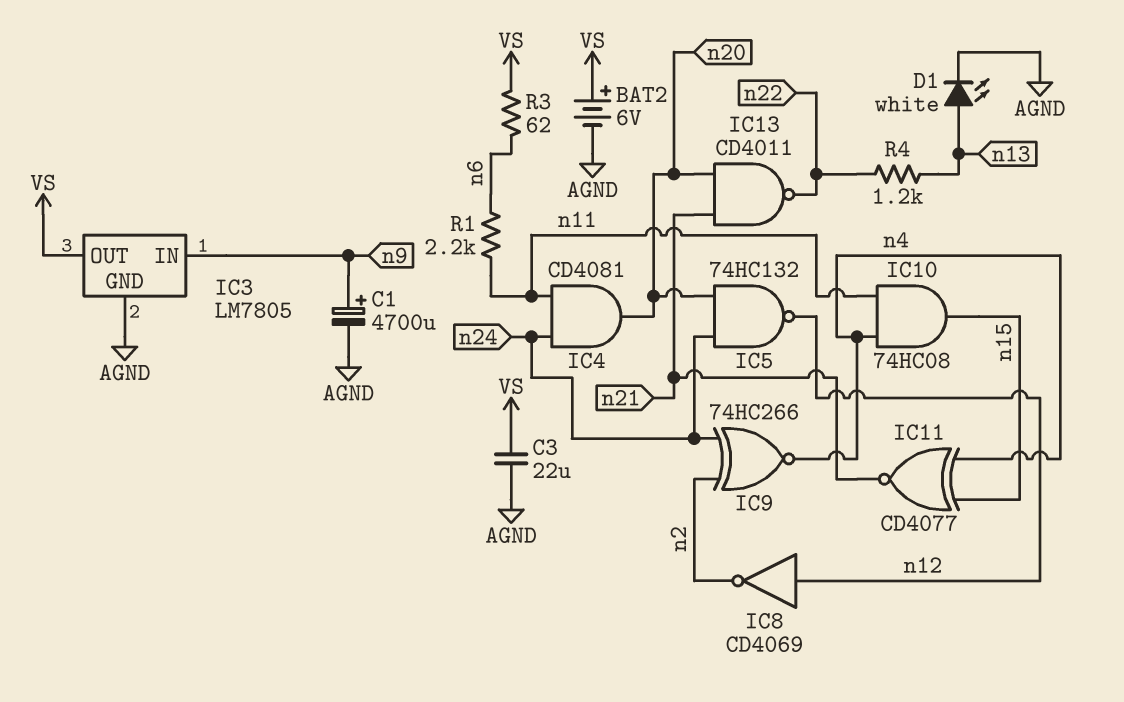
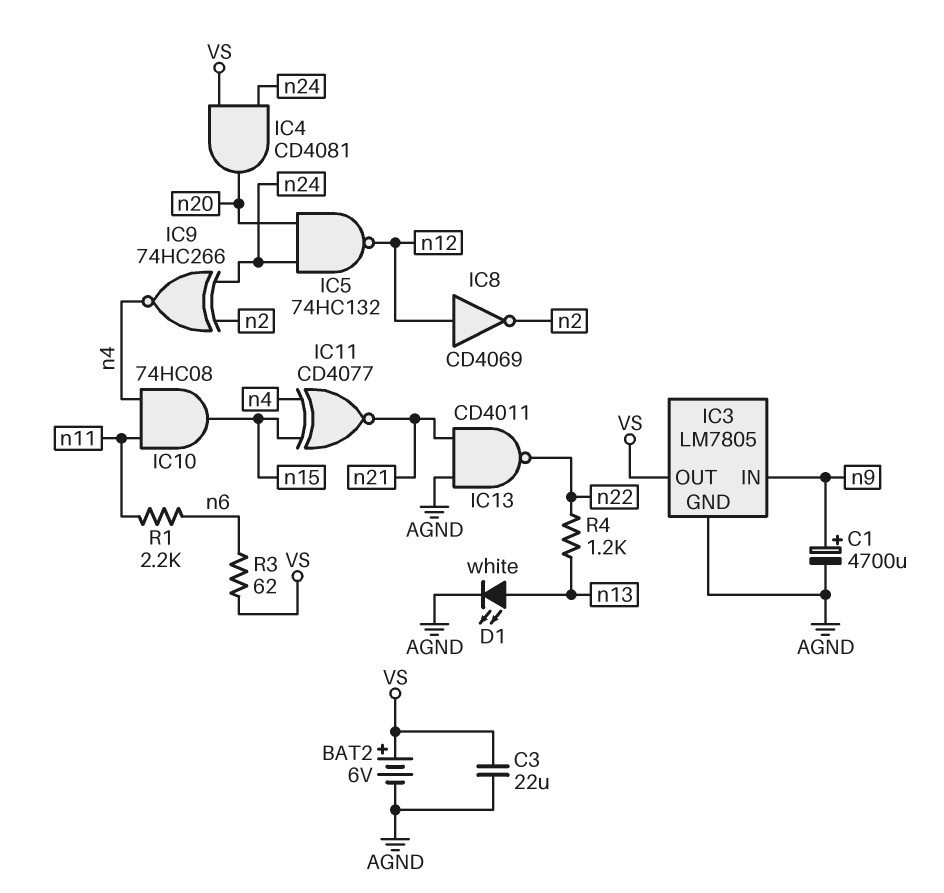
IC4: AND CD4081 (in n11, in n24, out n20) -> AND CD4081 (in VS, in n24, out n20)
IC13: NAND CD4011 (in n20, in n21, out n22) -> NAND CD4011 (in AGND, in n21, out n22)

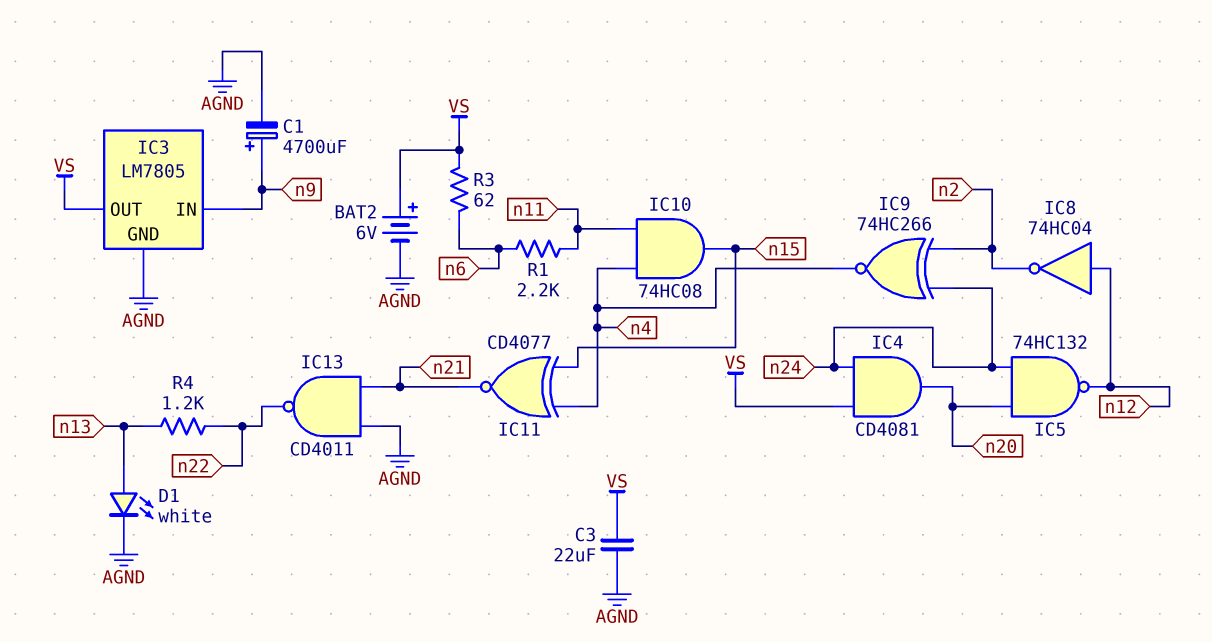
IC8: NOT CD4069 (in n12, out n2) -> NOT 74HC04 (in n12, out n2)

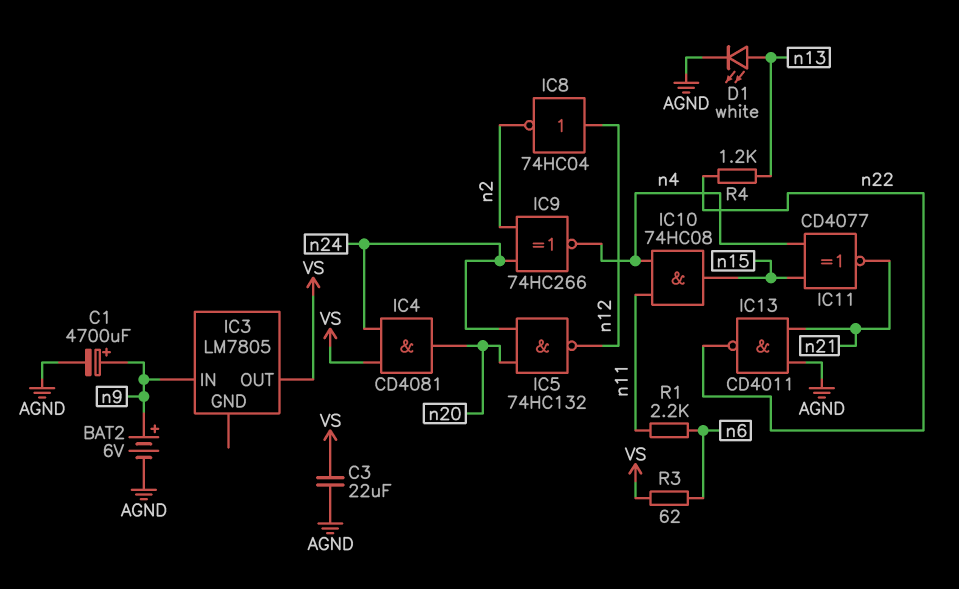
BAT2: 6V (plus VS, minus AGND) -> 6V (plus n9, minus AGND)
IC3 pin GND: AGND -> none

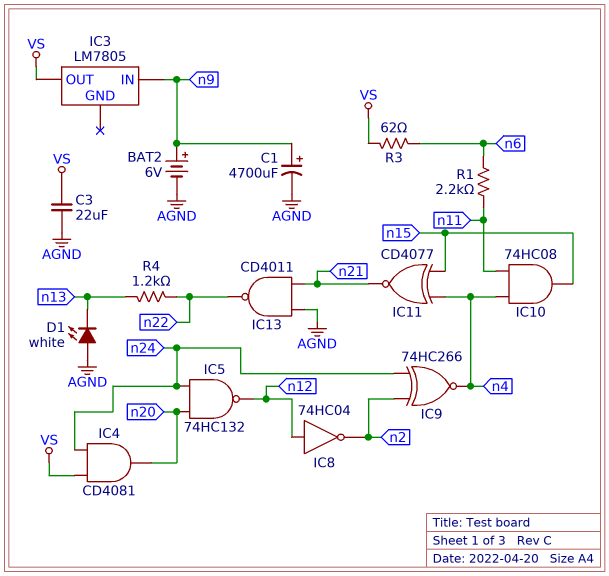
D1: LED white (A n13, K AGND) -> LED white (A AGND, K n13)

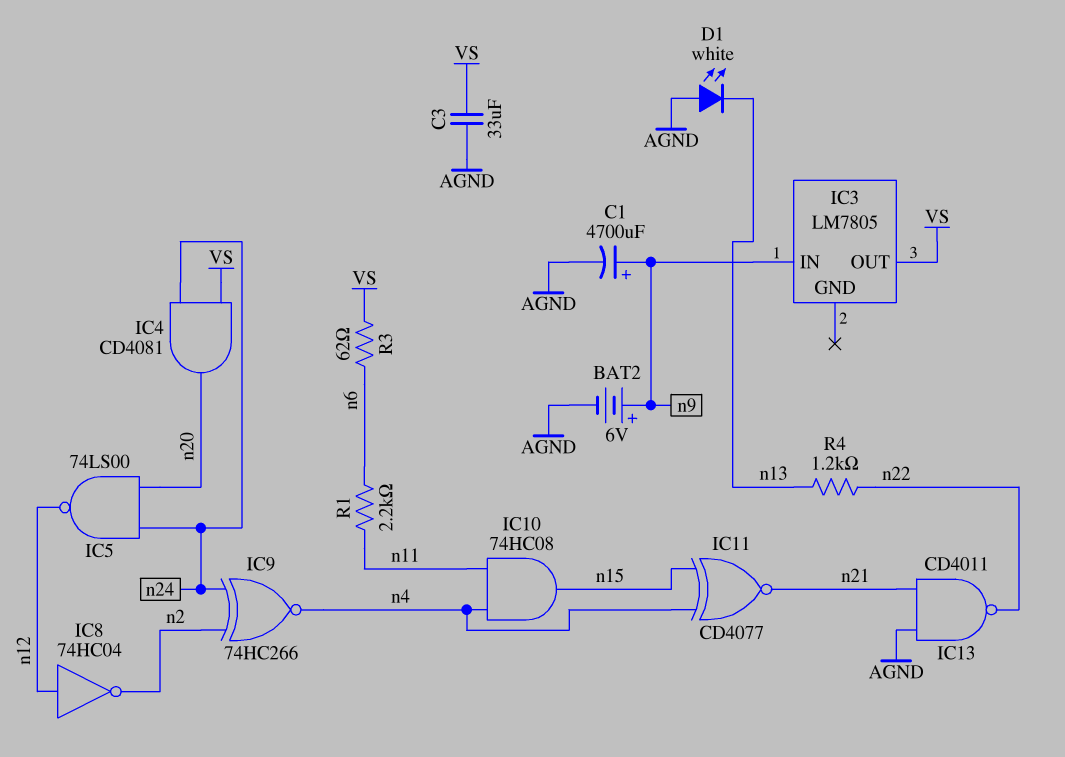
C3: 22uF (AGND, VS) -> 33uF (AGND, VS)
IC5: NAND 74HC132 (in n20, in n24, out n12) -> NAND 74LS00 (in n20, in n24, out n12)

